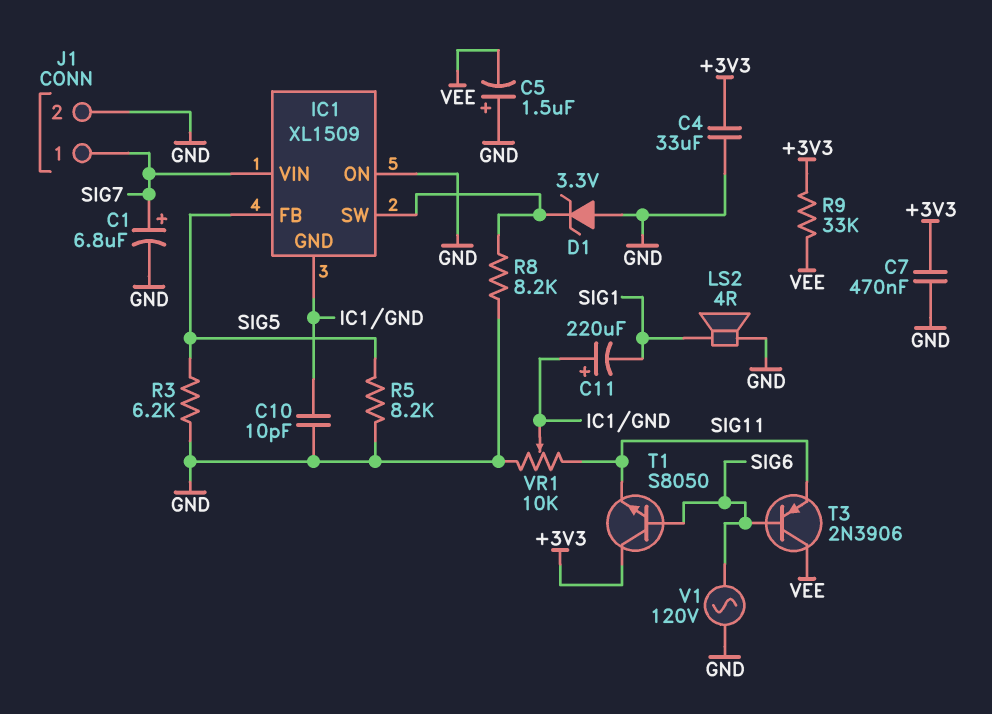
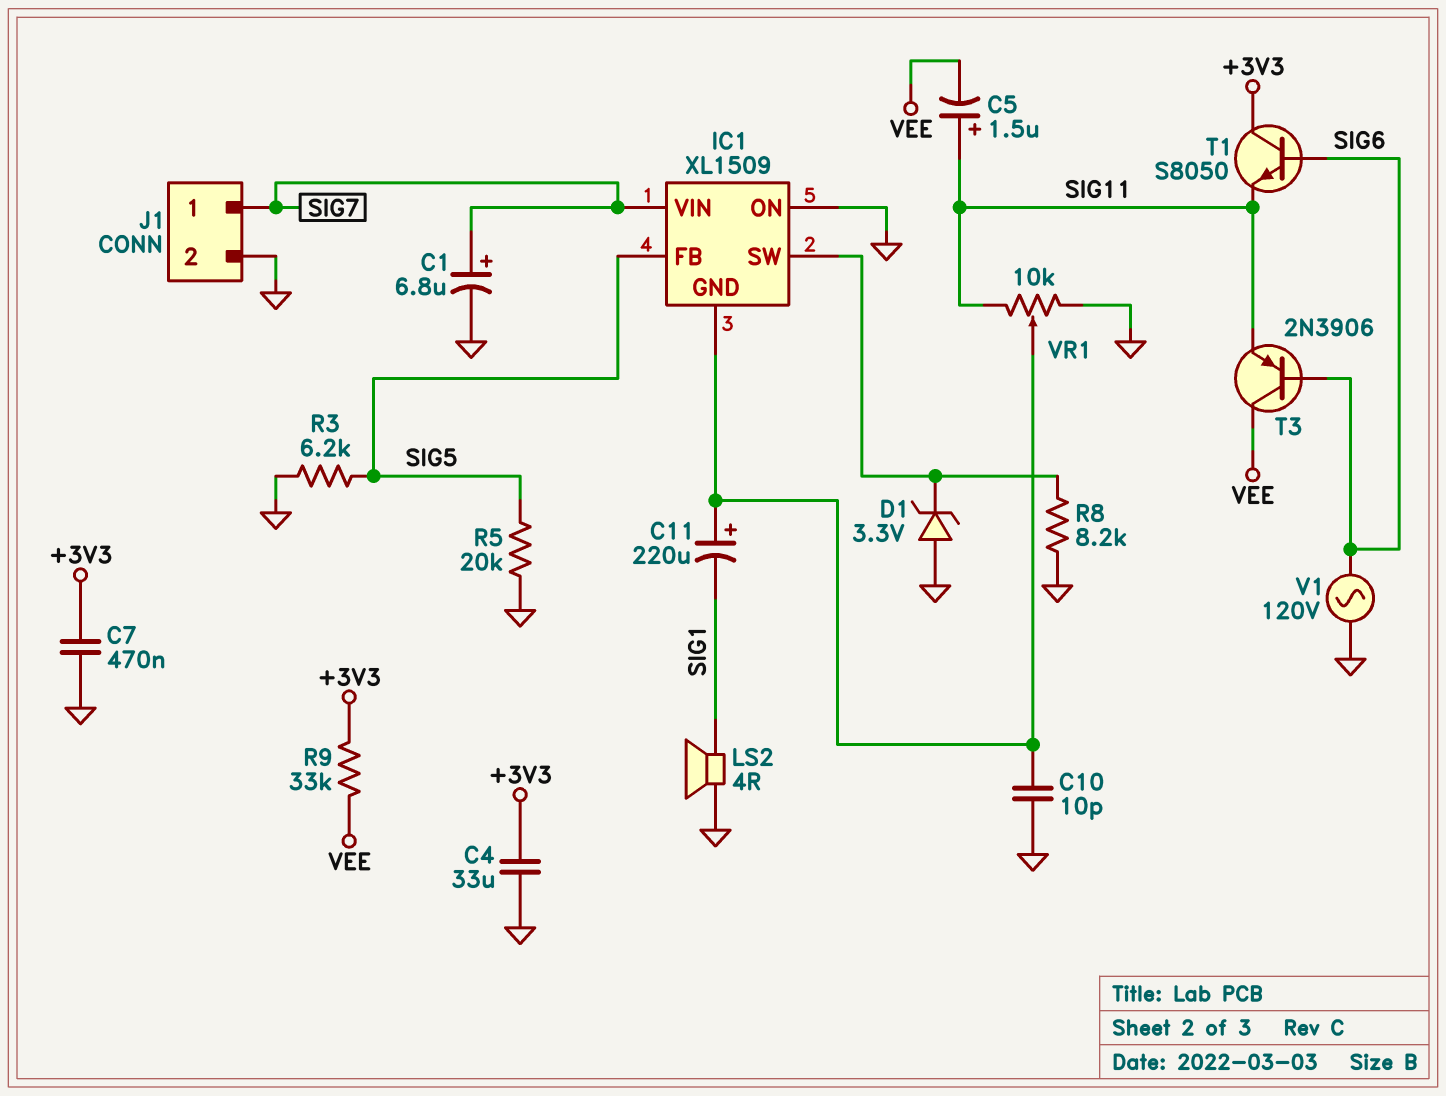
C5: 1.5uF (plus GND, minus VEE) -> 1.5uF (plus SIG11, minus VEE)
R5: 8.2k (GND, SIG5) -> 20k (GND, SIG5)

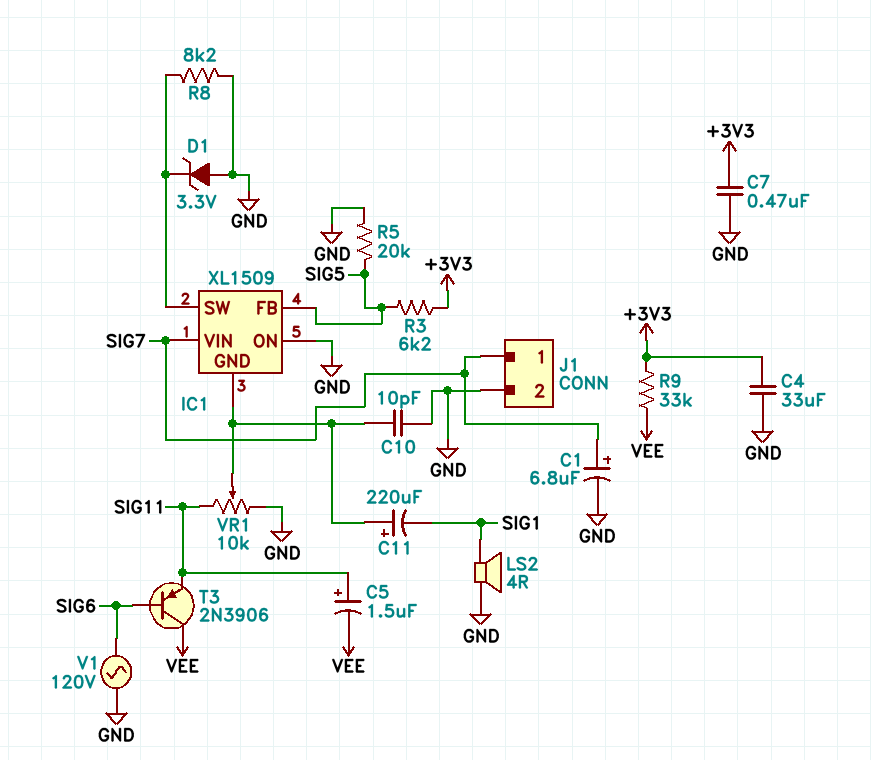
R3: 6.2k (GND, SIG5) -> 6.2k (+3V3, SIG5)
T1: NPN S8050 (B SIG6, C +3V3, E SIG11) -> none

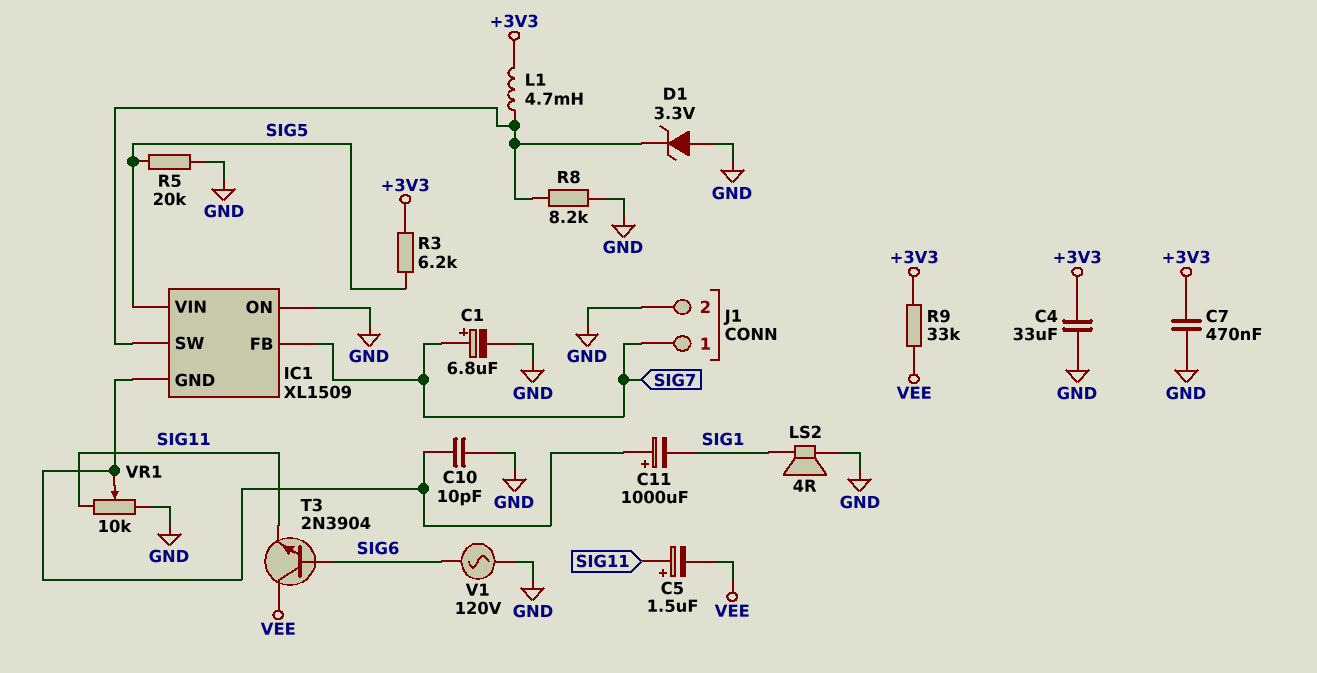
C11: 220uF (plus IC1/GND, minus SIG1) -> 1000uF (plus IC1/GND, minus SIG1)
IC1 pin FB: SIG5 -> SIG7
IC1 pin VIN: SIG7 -> SIG5
L1: none -> 4.7mH (+3V3, IC1/SW)
T3: PNP 2N3906 (B SIG6, C VEE, E SIG11) -> NPN 2N3904 (B SIG6, C VEE, E SIG11)

